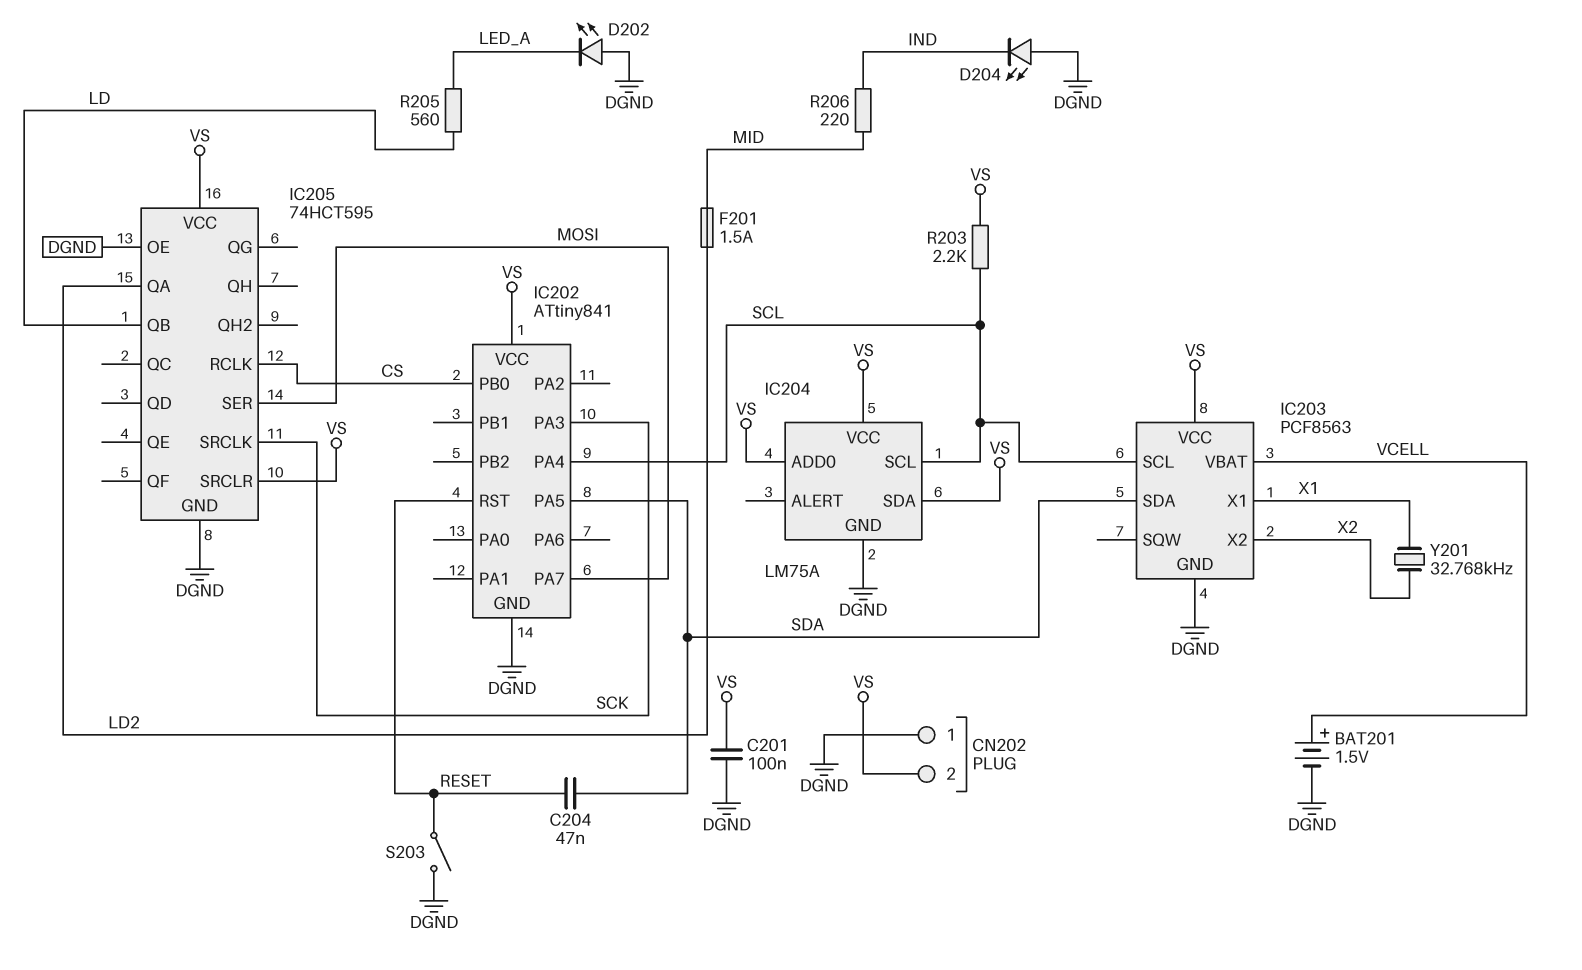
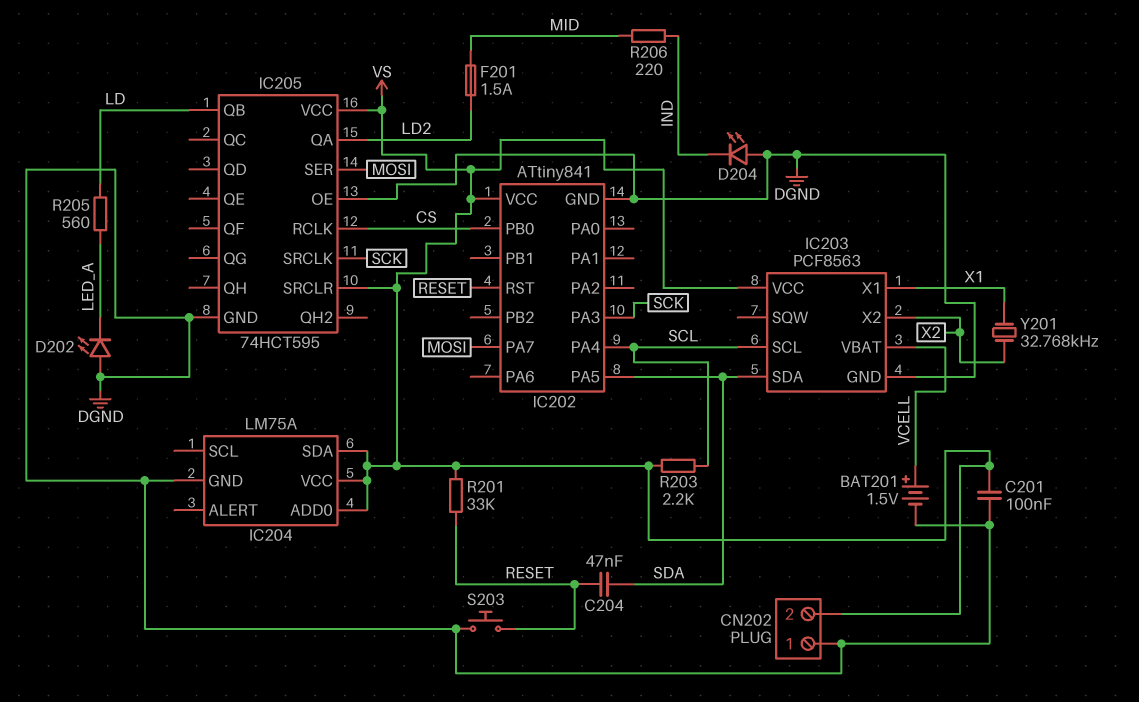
IC204 pin SCL: SCL -> none
R201: none -> 33k (RESET, VS)
S203: switch (DGND, RESET) -> button (DGND, RESET)

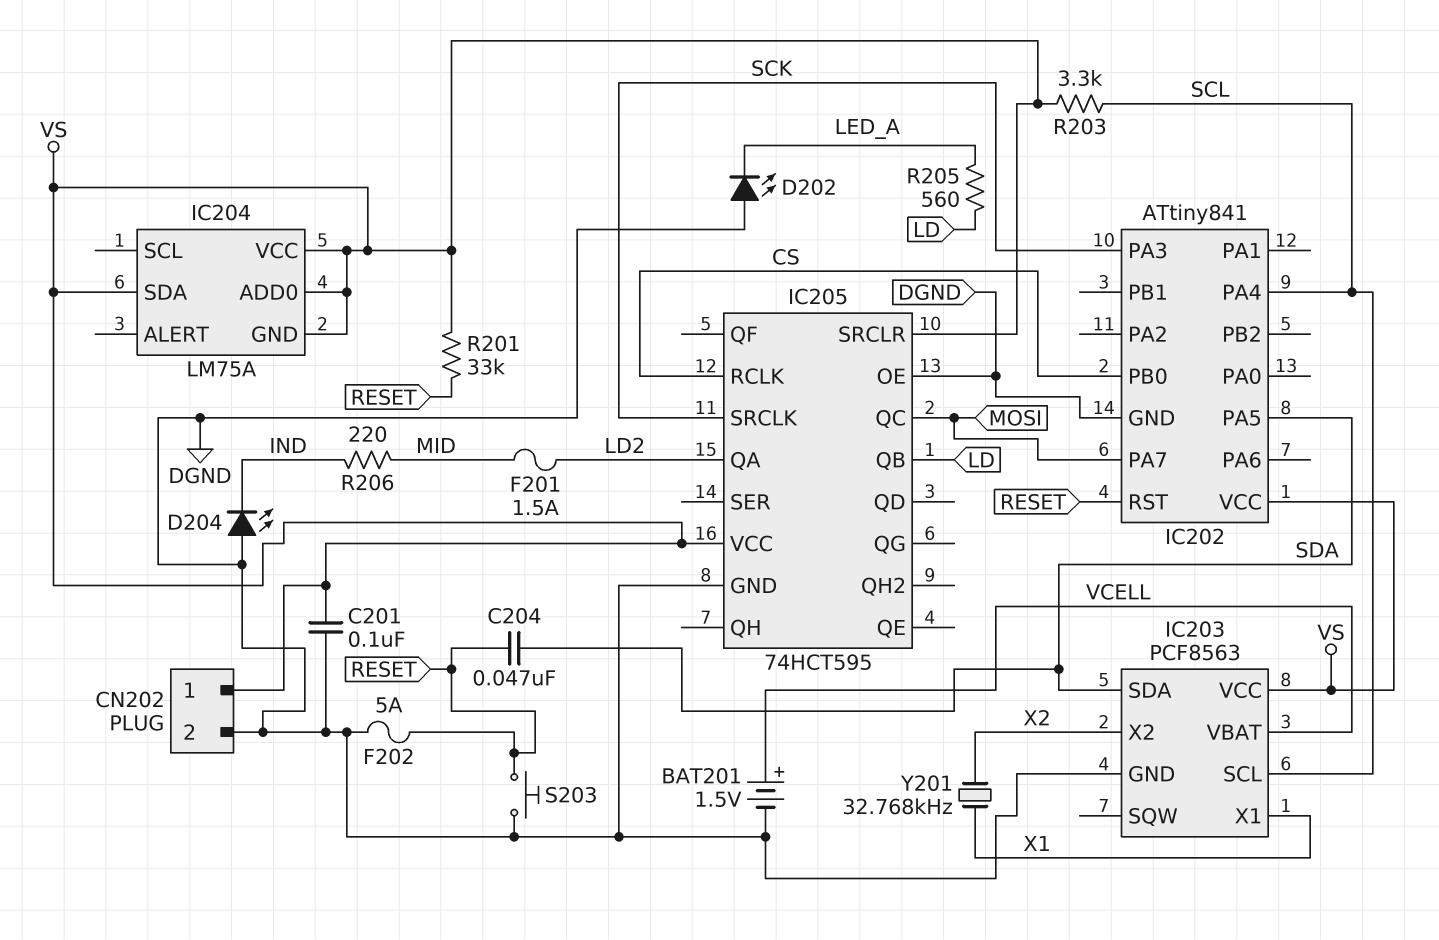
CN202 pin 1: DGND -> VS
CN202 pin 2: VS -> DGND
F202: none -> 5A (DGND, RESET)
IC204 pin GND: DGND -> VS
IC205 pin QC: none -> MOSI
IC205 pin SER: MOSI -> none
R203: 2.2k (SCL, VS) -> 3.3k (SCL, VS)

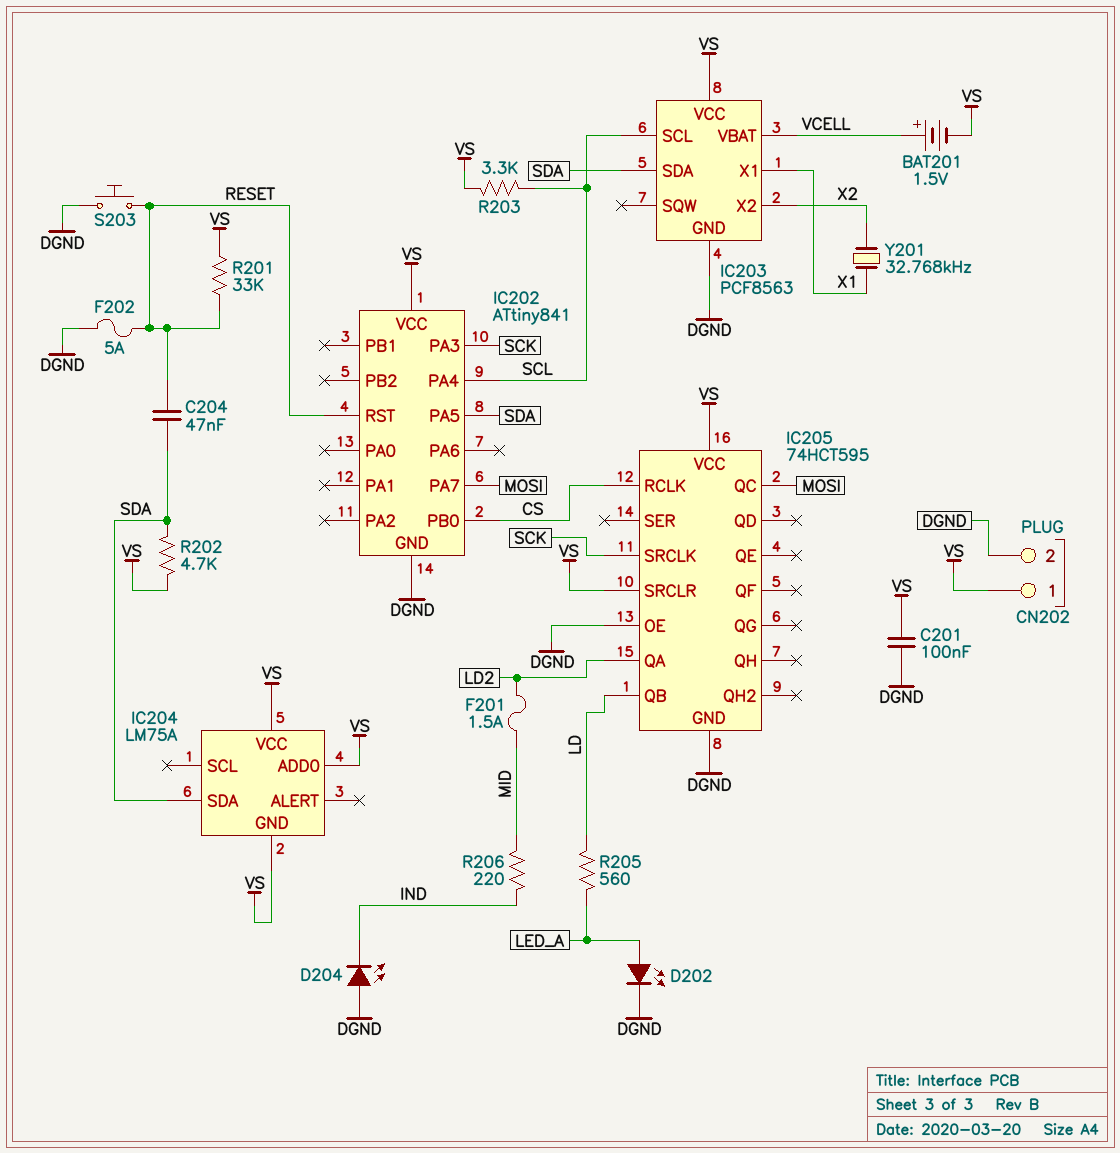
BAT201: 1.5V (plus VCELL, minus DGND) -> 1.5V (plus VCELL, minus VS)
D202: LED (A DGND, K LED_A) -> LED (A LED_A, K DGND)
IC204 pin SDA: VS -> SDA
R202: none -> 4.7k (SDA, VS)

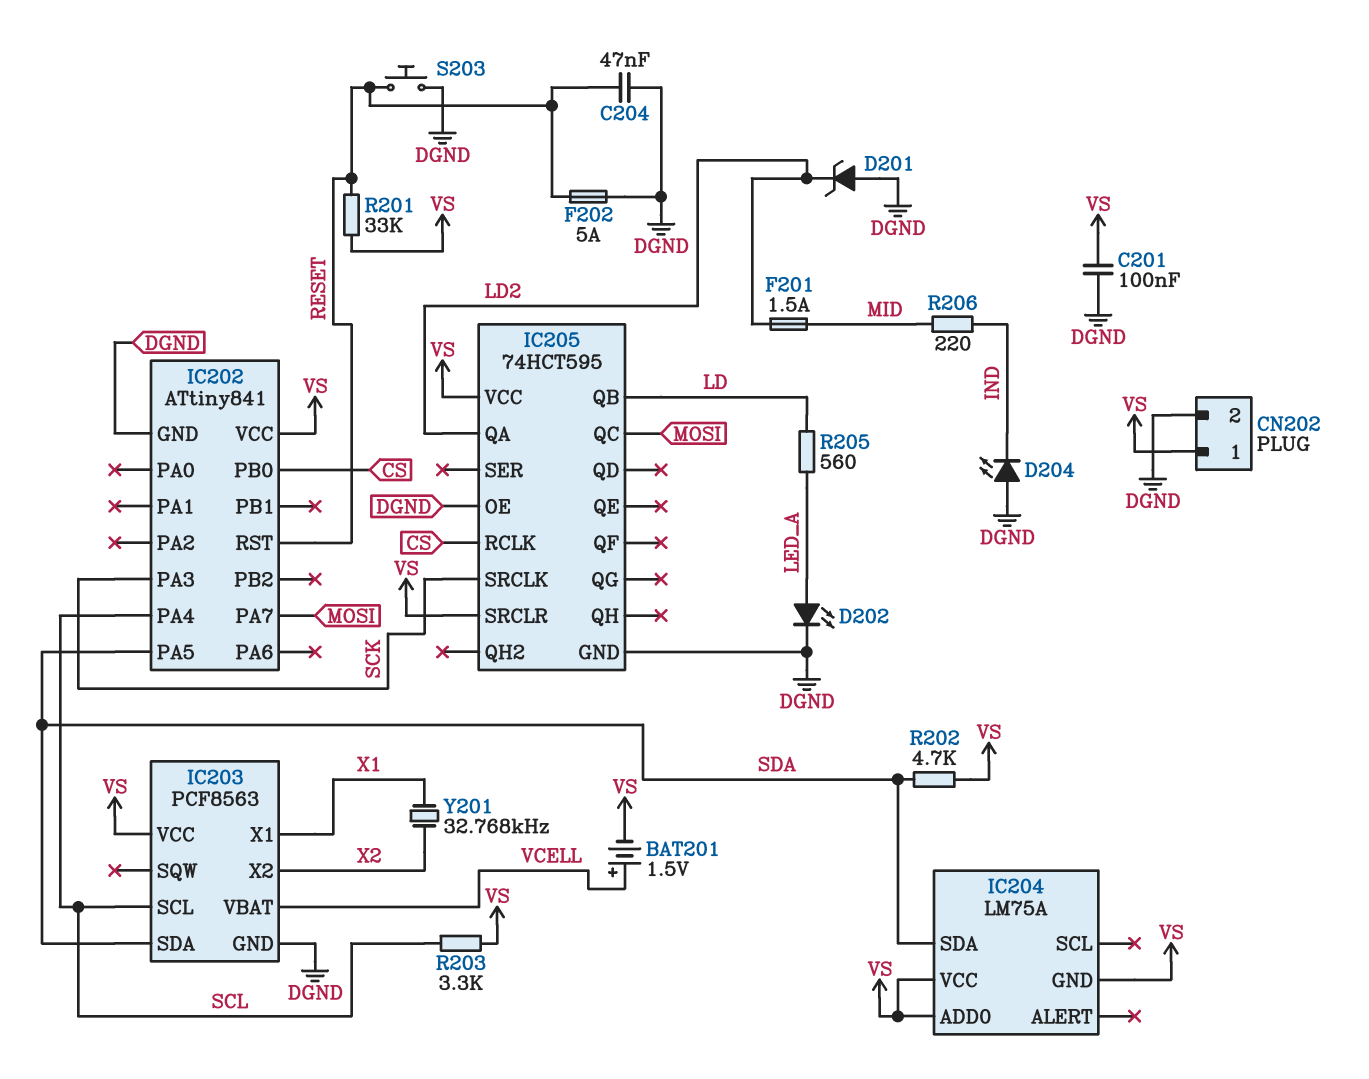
C204: 47nF (RESET, SDA) -> 47nF (DGND, RESET)
D201: none -> zener (A DGND, K LD2)

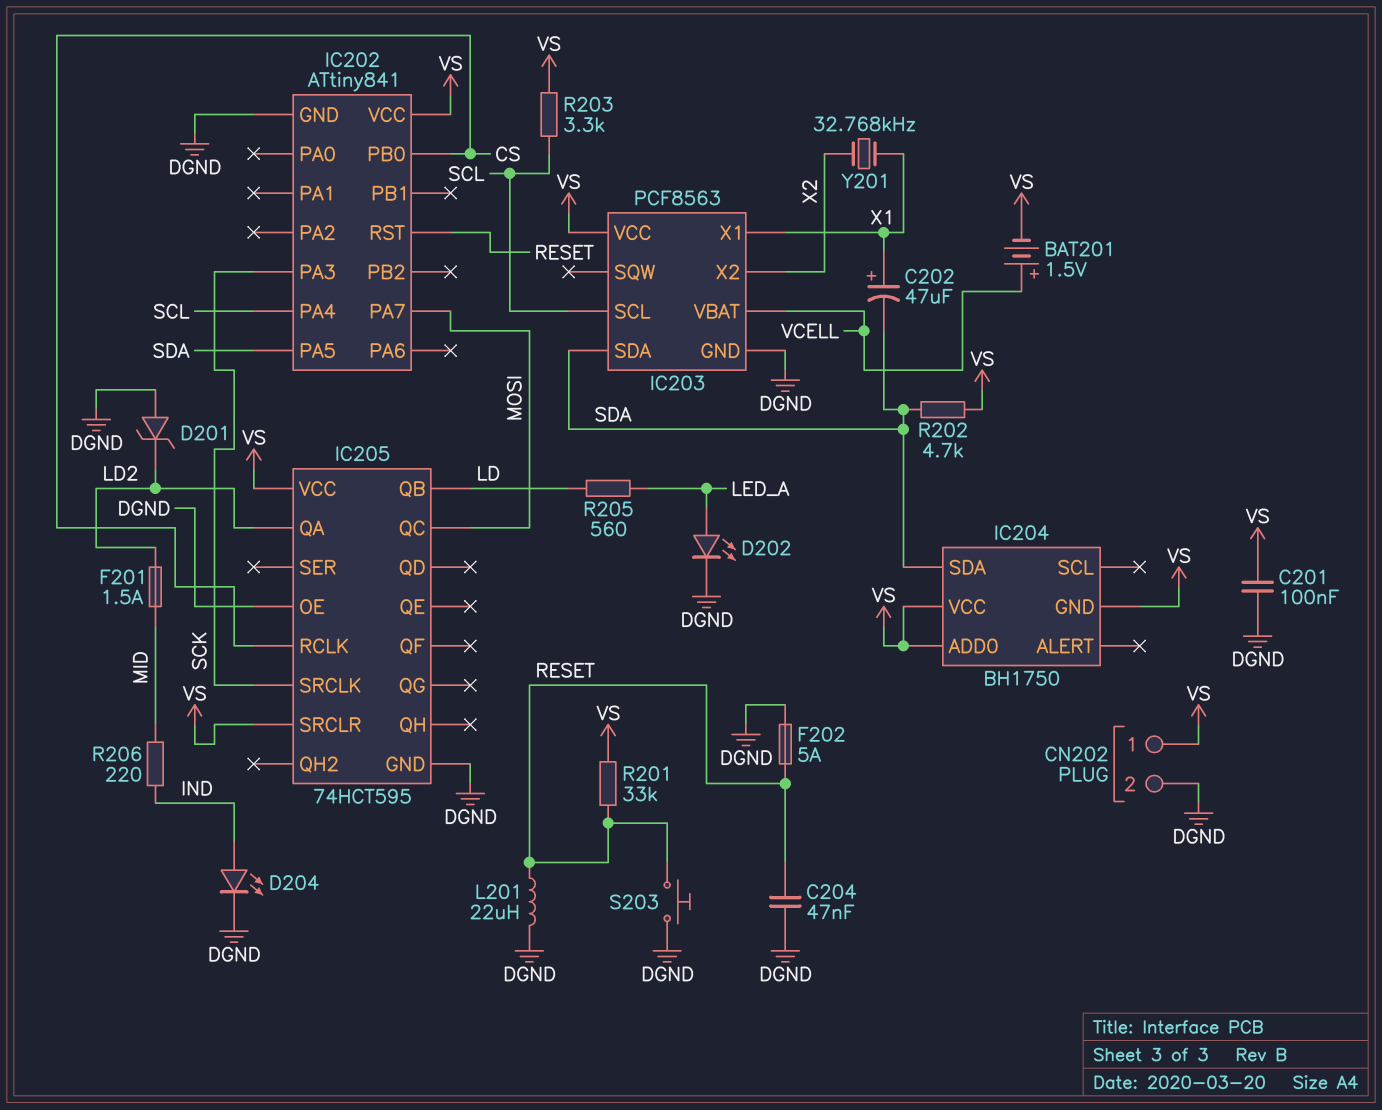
C202: none -> 47uF (plus X1, minus SDA)
D204: LED (A DGND, K IND) -> LED (A IND, K DGND)
IC204: LM75A -> BH1750
L201: none -> 22uH (DGND, RESET)

